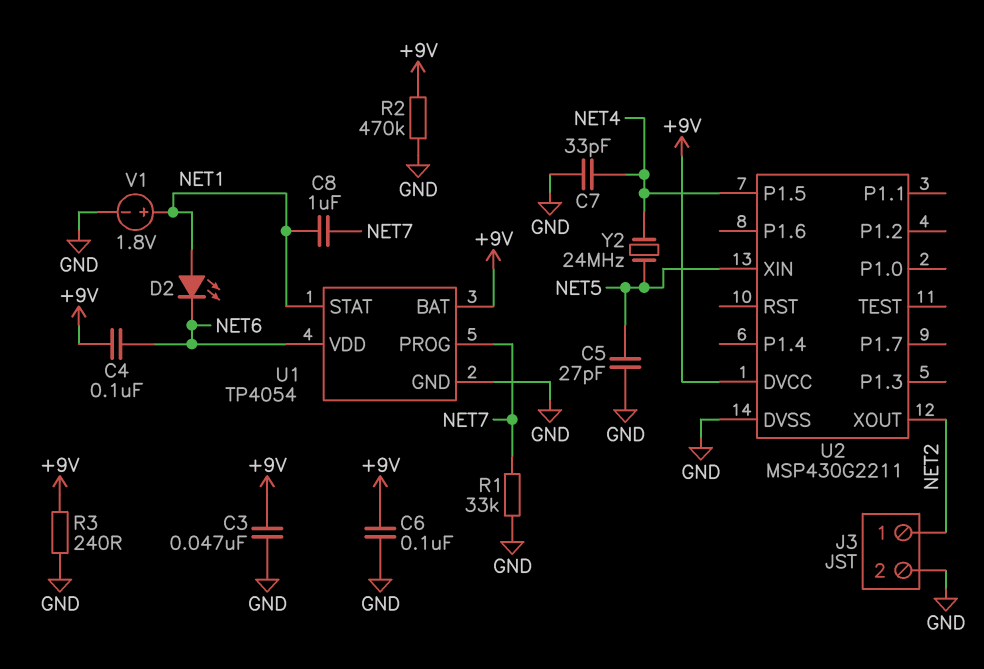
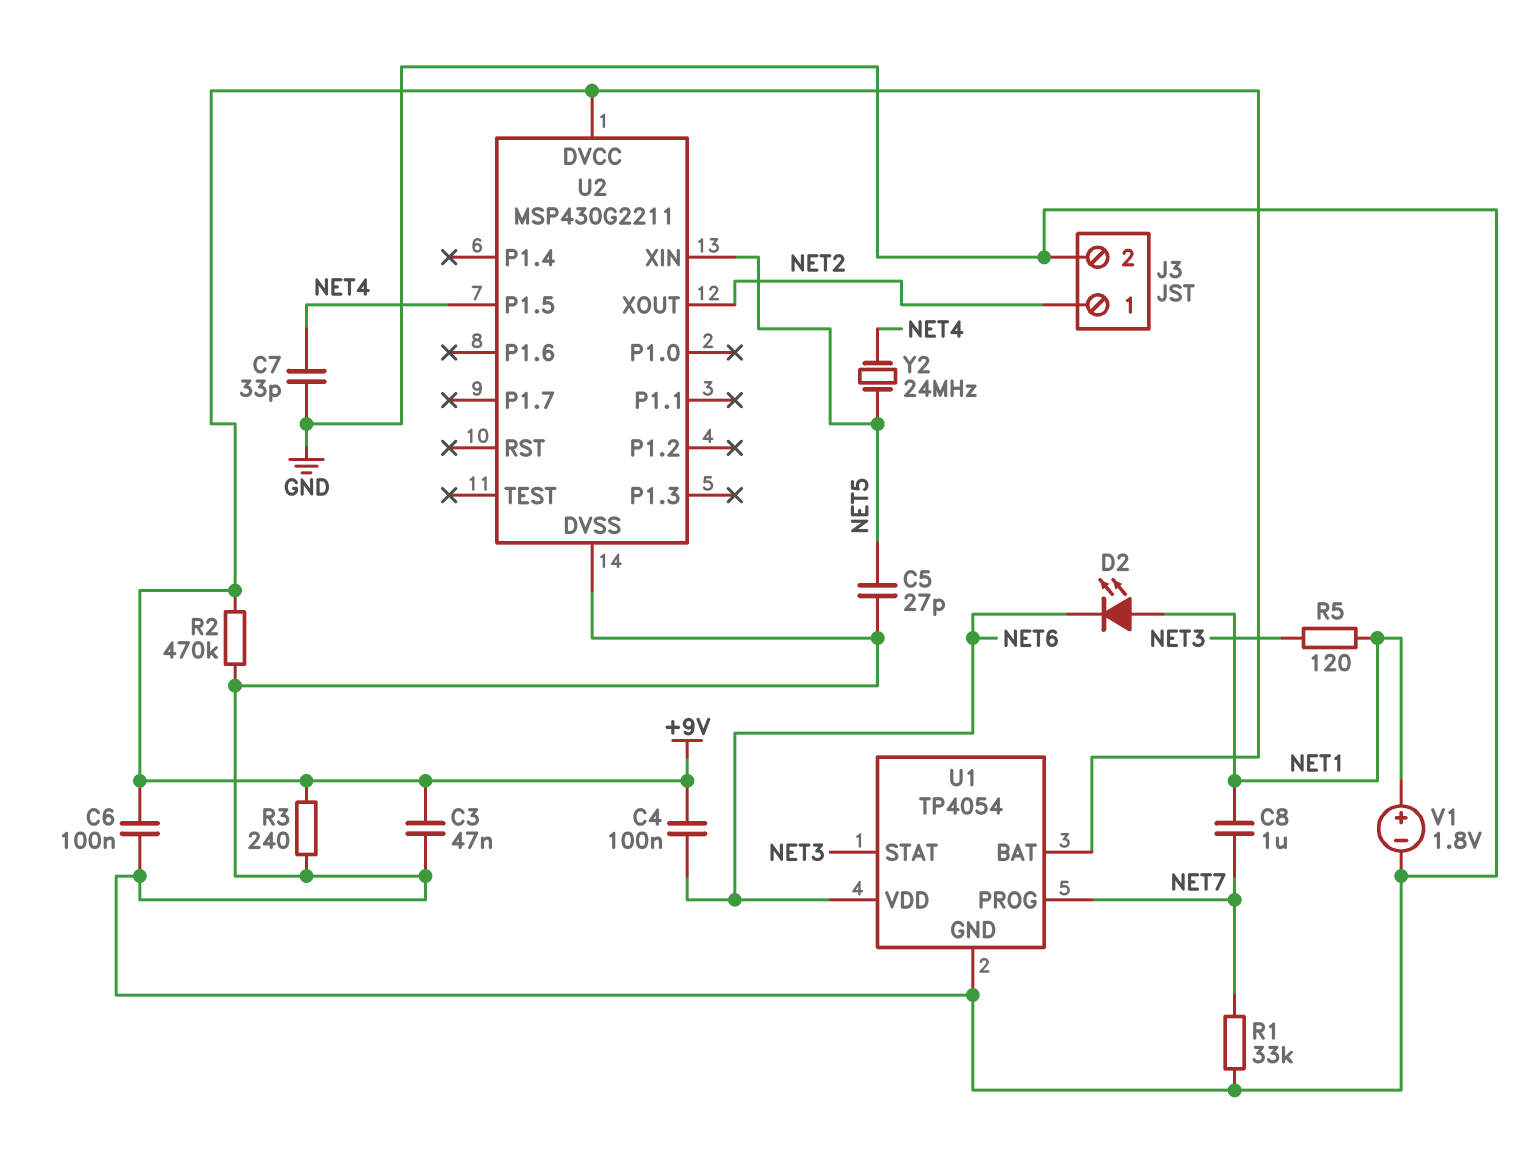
R5: none -> 120 (NET1, NET3)
U1 pin STAT: NET1 -> NET3

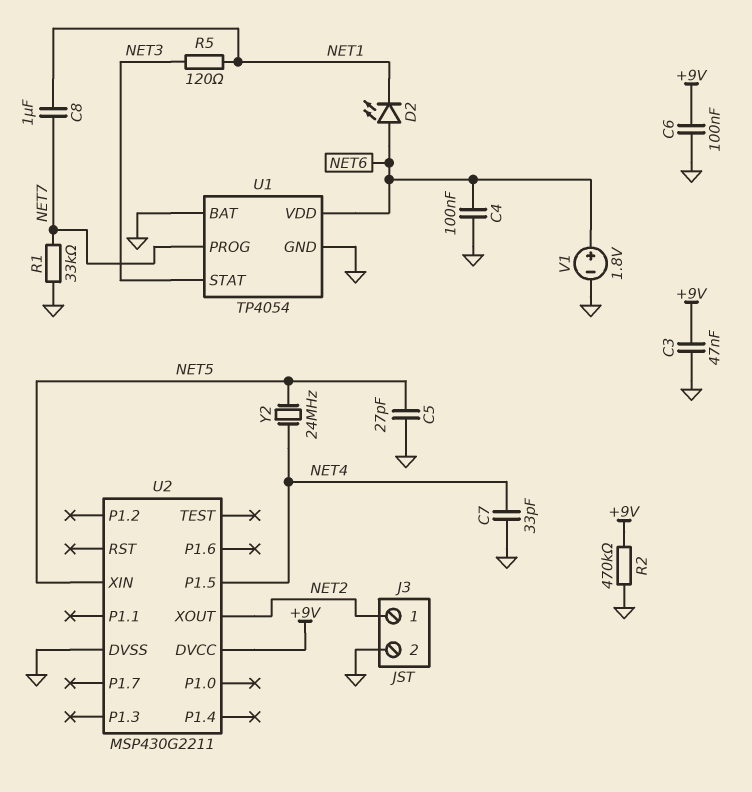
C4: 100nF (+9V, NET6) -> 100nF (GND, NET6)
D2: LED (A NET1, K NET6) -> LED (A NET6, K NET1)
R3: 240 (+9V, GND) -> none
U1 pin BAT: +9V -> GND
V1: 1.8V (plus NET1, minus GND) -> 1.8V (plus NET6, minus GND)

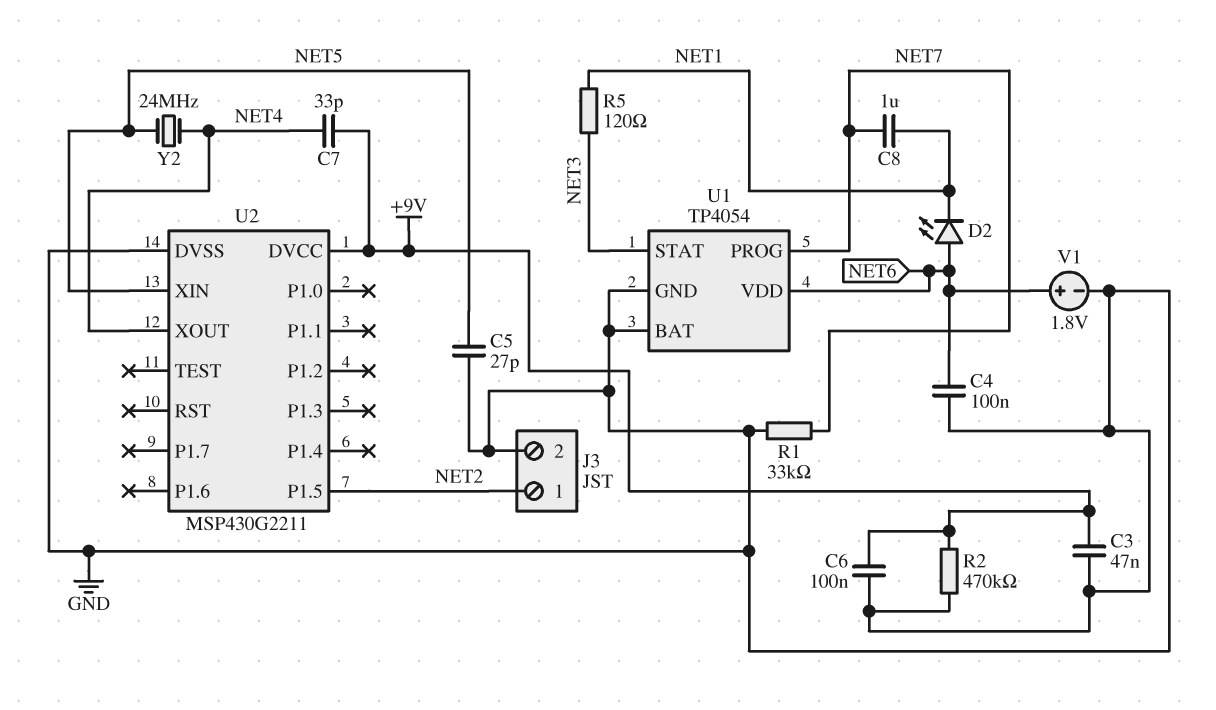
C7: 33pF (GND, NET4) -> 33pF (+9V, NET4)
U2 pin P1.5: NET4 -> NET2
U2 pin XOUT: NET2 -> NET4

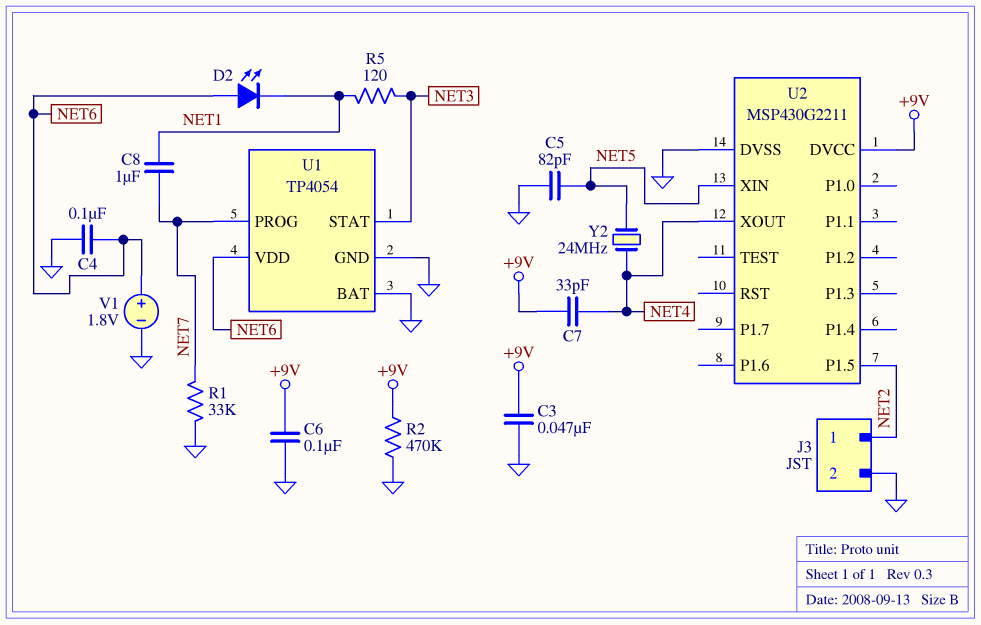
C5: 27pF (GND, NET5) -> 82pF (GND, NET5)

